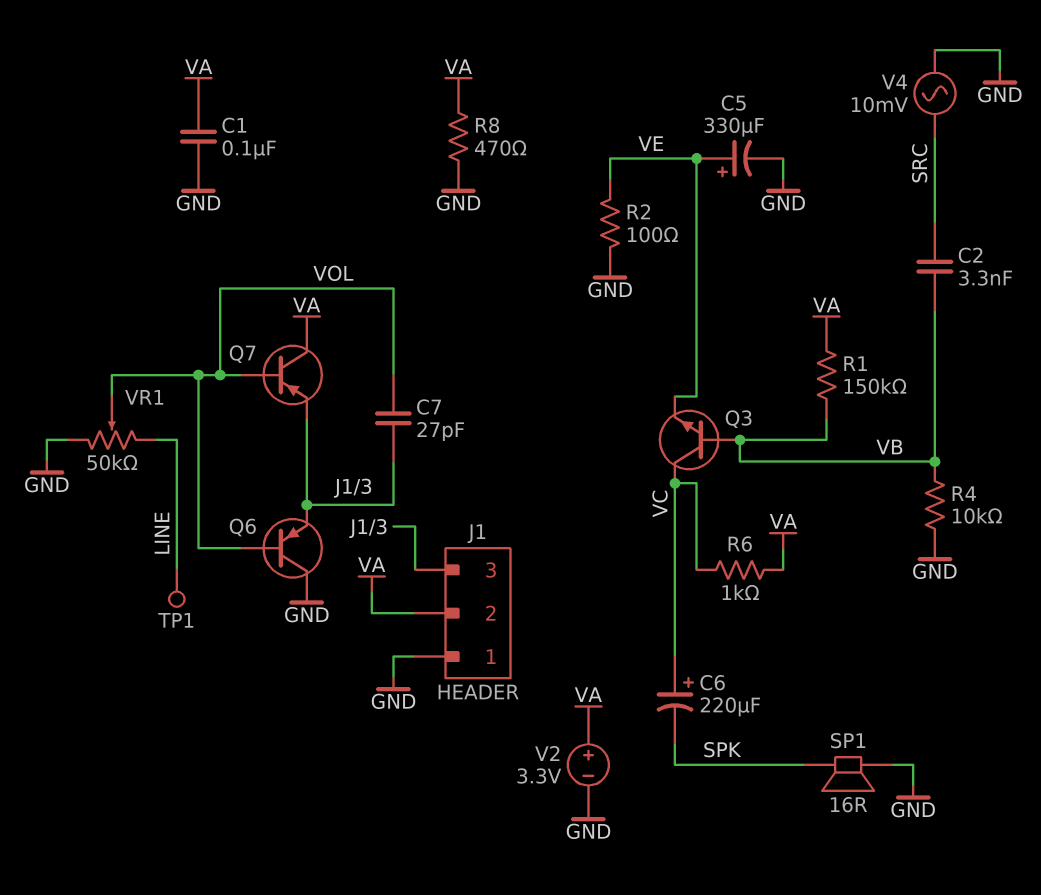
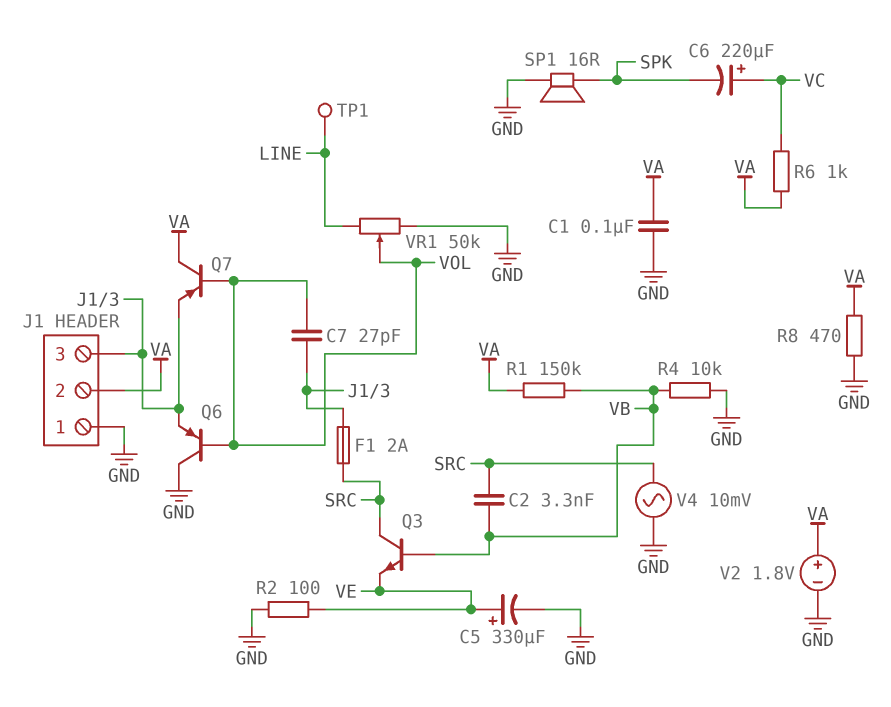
F1: none -> 2A (J1/3, SRC)
Q3: NPN (B VB, C VC, E VE) -> NPN (B VB, C SRC, E VE)
V2: 3.3V (plus VA, minus GND) -> 1.8V (plus VA, minus GND)

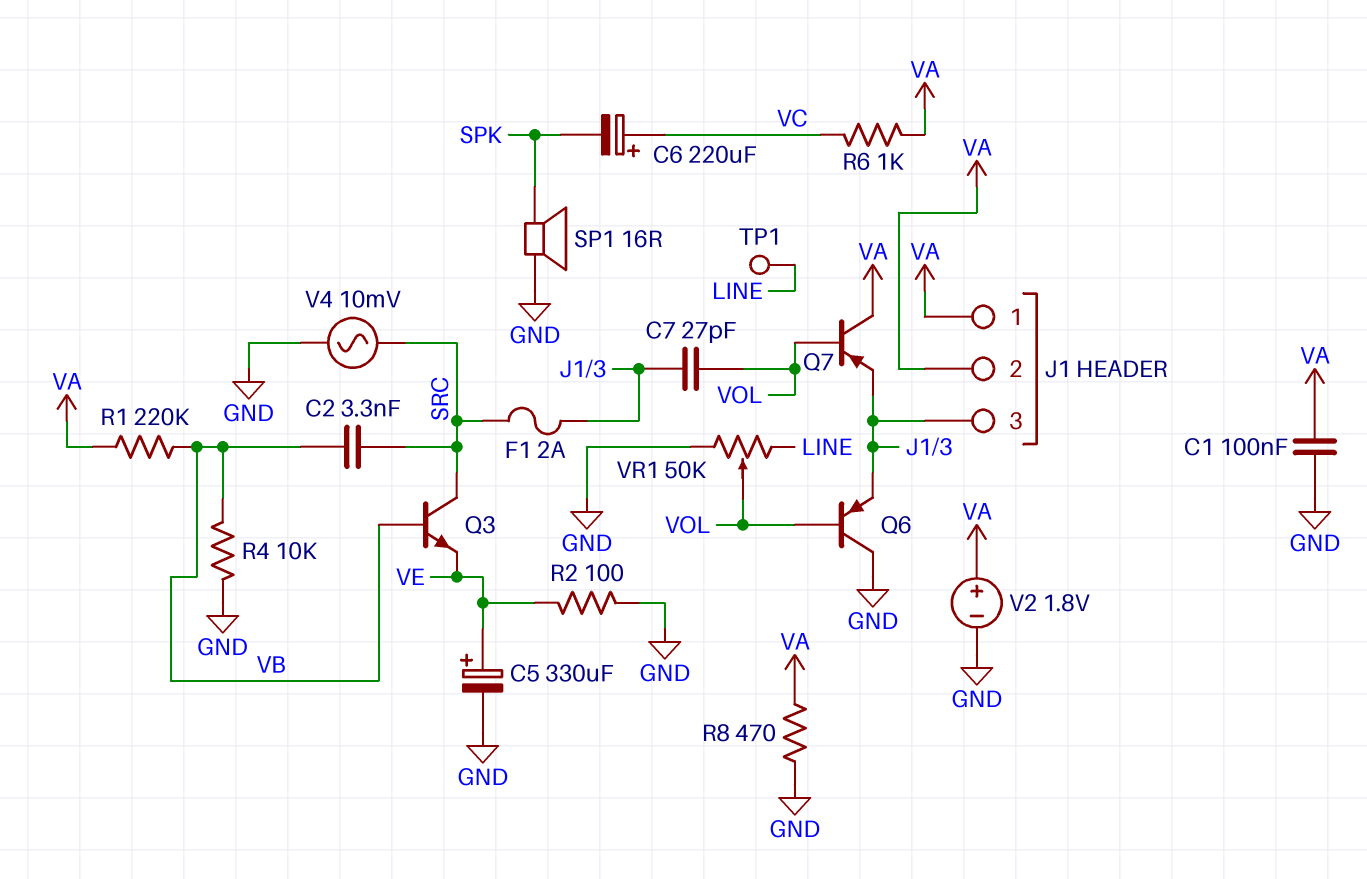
J1 pin 1: GND -> VA
R1: 150k (VA, VB) -> 220k (VA, VB)

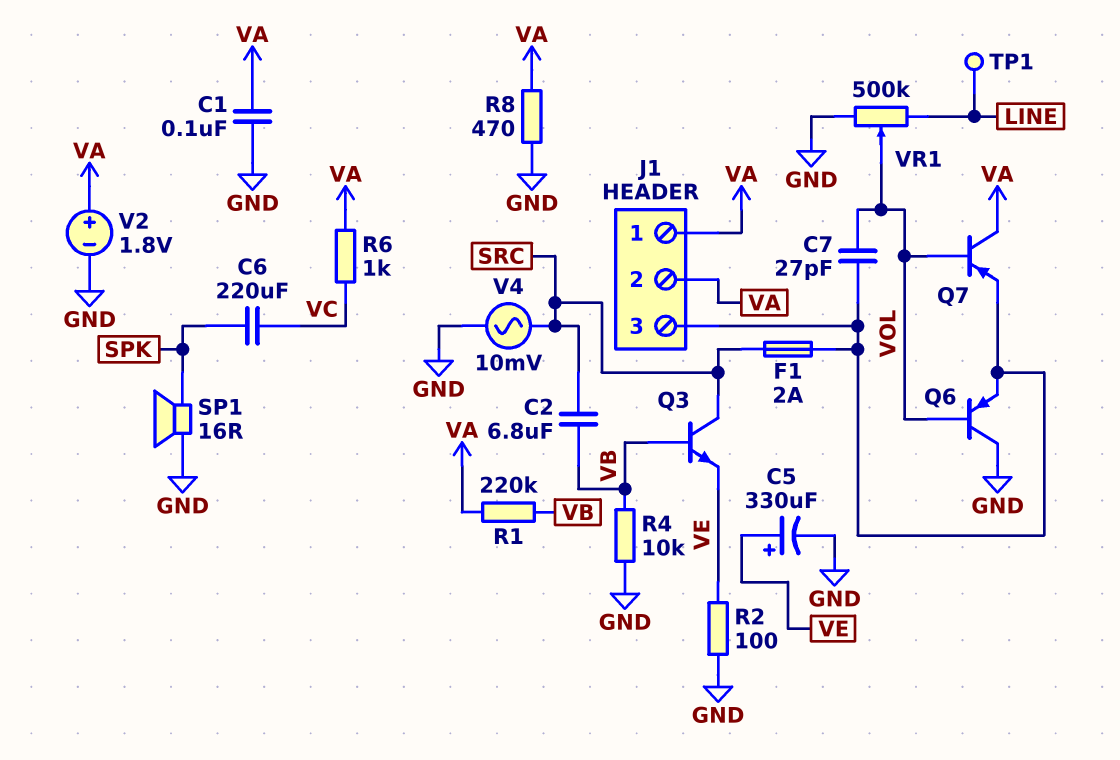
C2: 3.3nF (SRC, VB) -> 6.8uF (SRC, VB)
C6: 220uF (plus VC, minus SPK) -> 220uF (SPK, VC)
VR1: 50k (GND, LINE, wiper VOL) -> 500k (GND, LINE, wiper VOL)

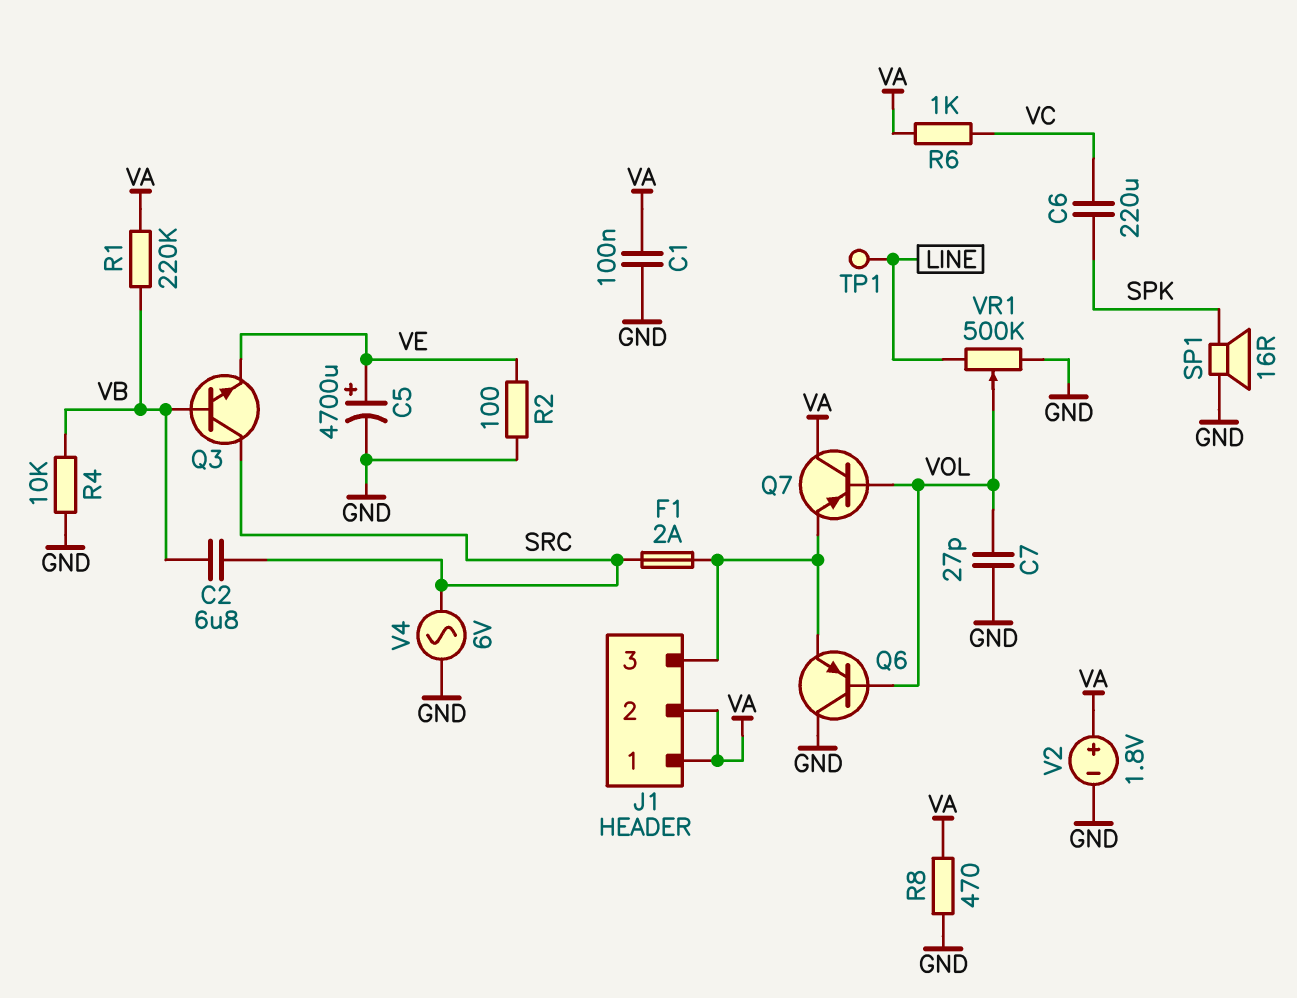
C5: 330uF (plus VE, minus GND) -> 4700uF (plus VE, minus GND)
C7: 27pF (J1/3, VOL) -> 27pF (GND, VOL)
V4: AC 10mV (GND, SRC) -> AC 6V (GND, SRC)

